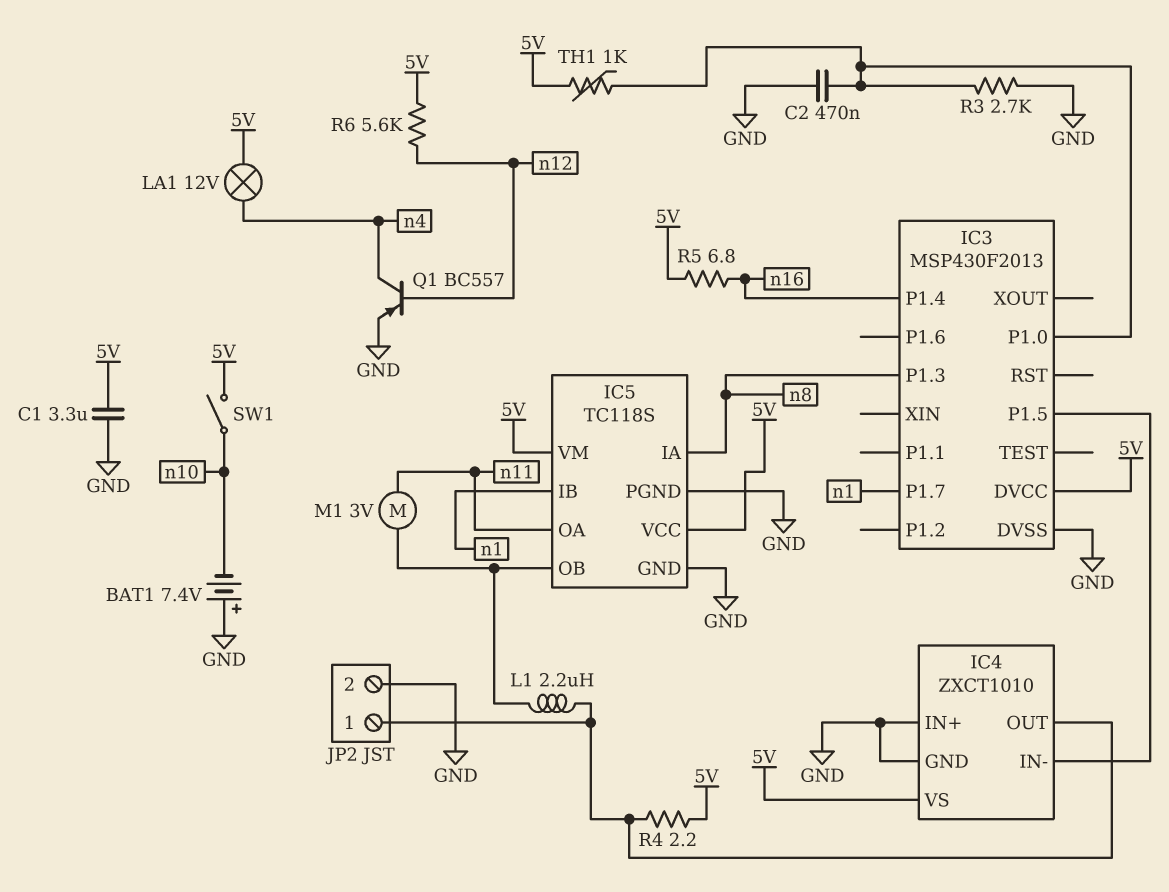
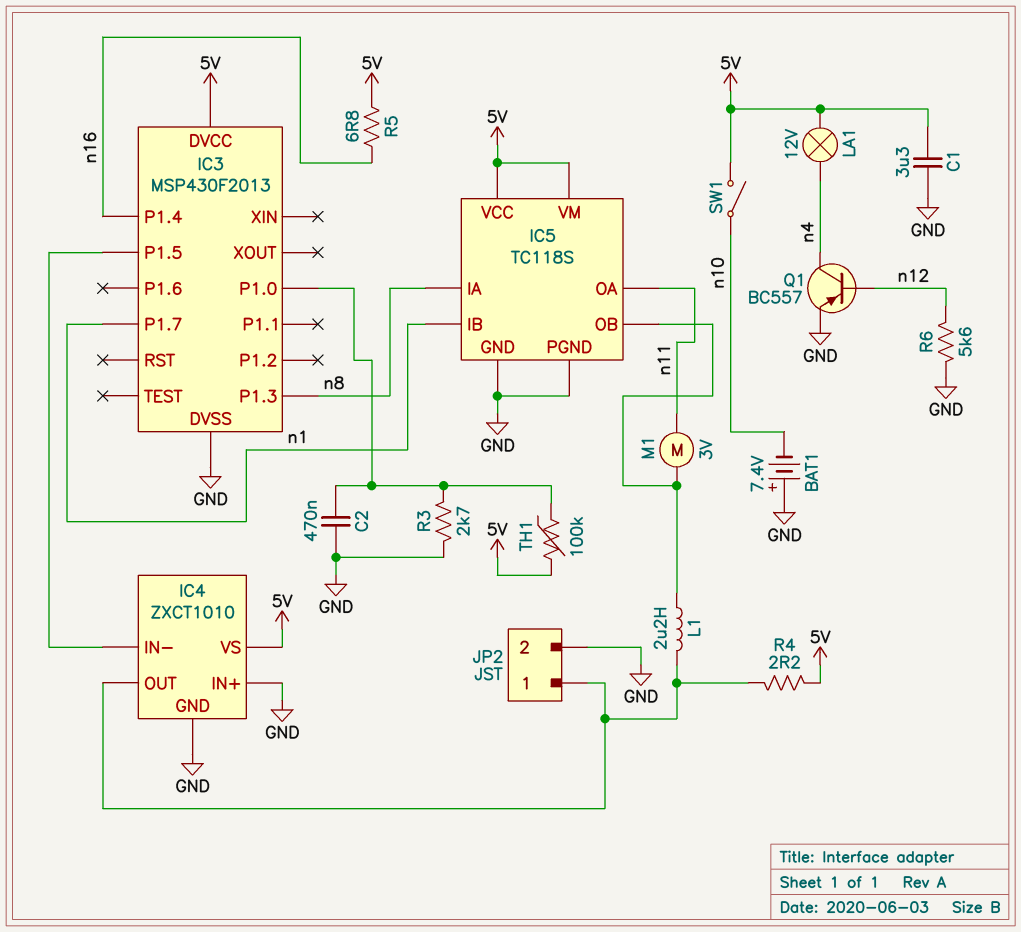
R6: 5.6k (5V, n12) -> 5.6k (GND, n12)
TH1: 1k (5V, IC3/P1.0) -> 100k (5V, IC3/P1.0)

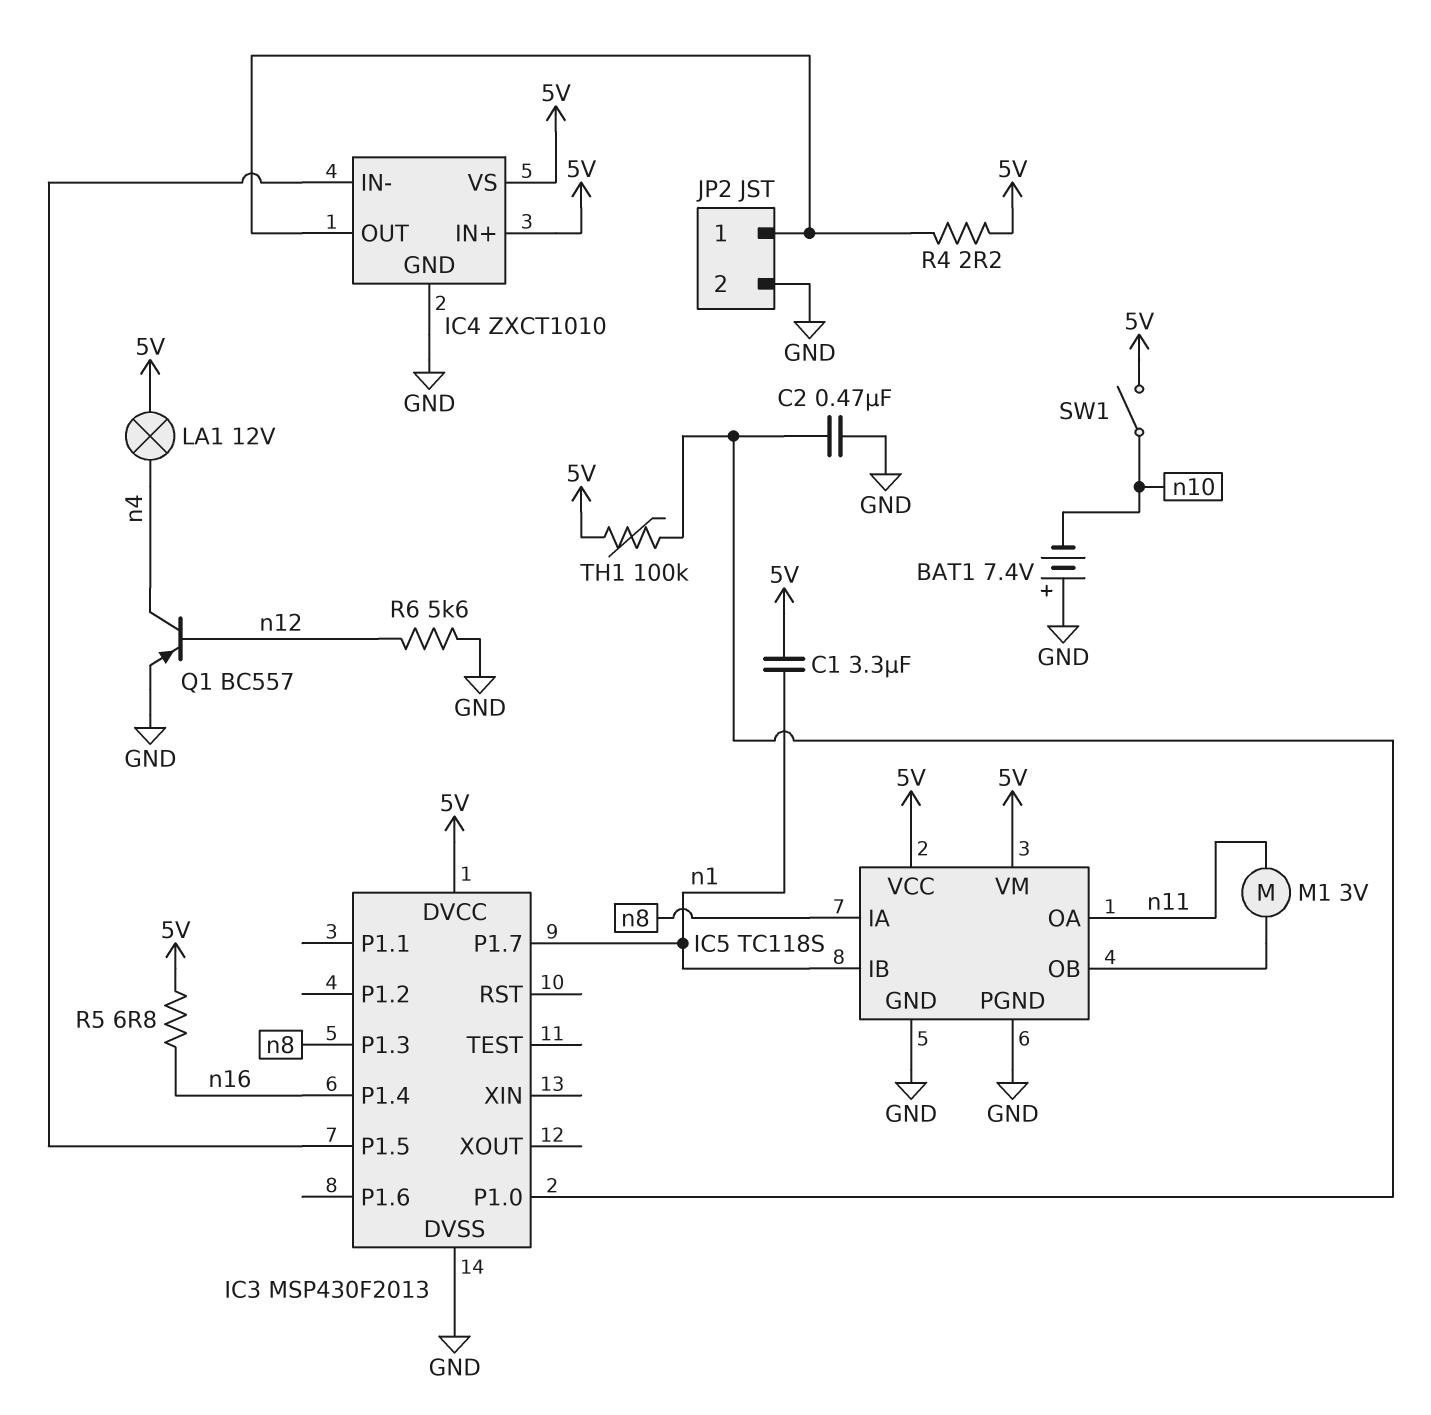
C1: 3.3uF (5V, GND) -> 3.3uF (5V, n1)
IC4 pin IN+: GND -> 5V
L1: 2.2uH (IC4/OUT, IC5/OB) -> none
R3: 2.7k (GND, IC3/P1.0) -> none

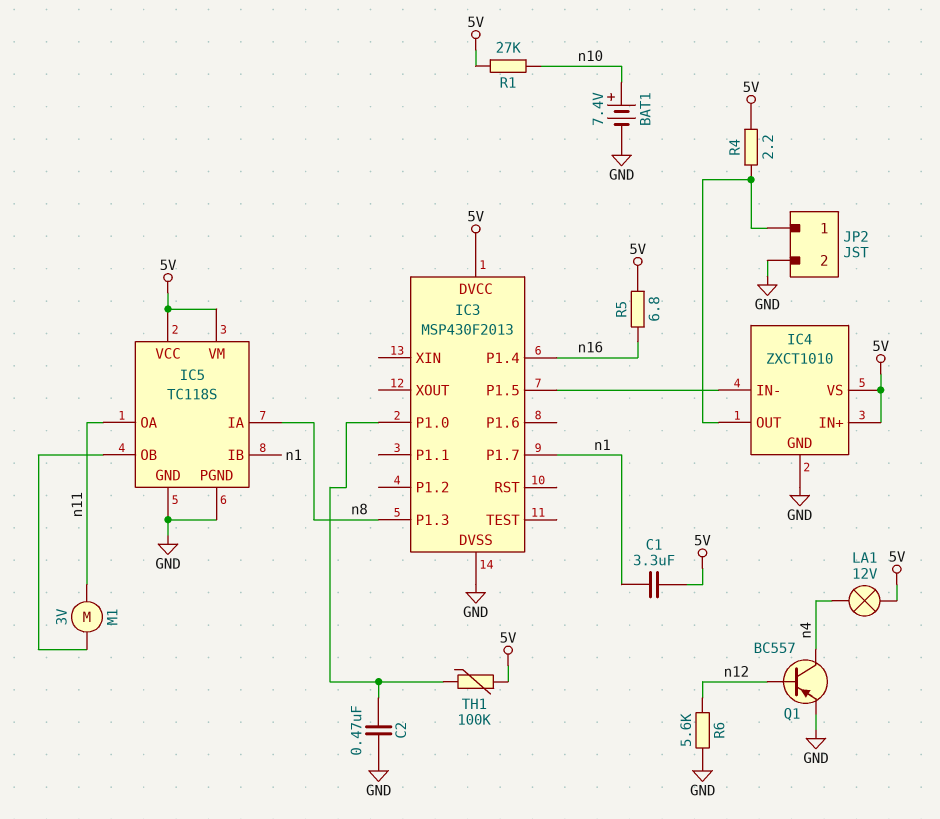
BAT1: 7.4V (plus GND, minus n10) -> 7.4V (plus n10, minus GND)
R1: none -> 27k (5V, n10)
SW1: switch (5V, n10) -> none

